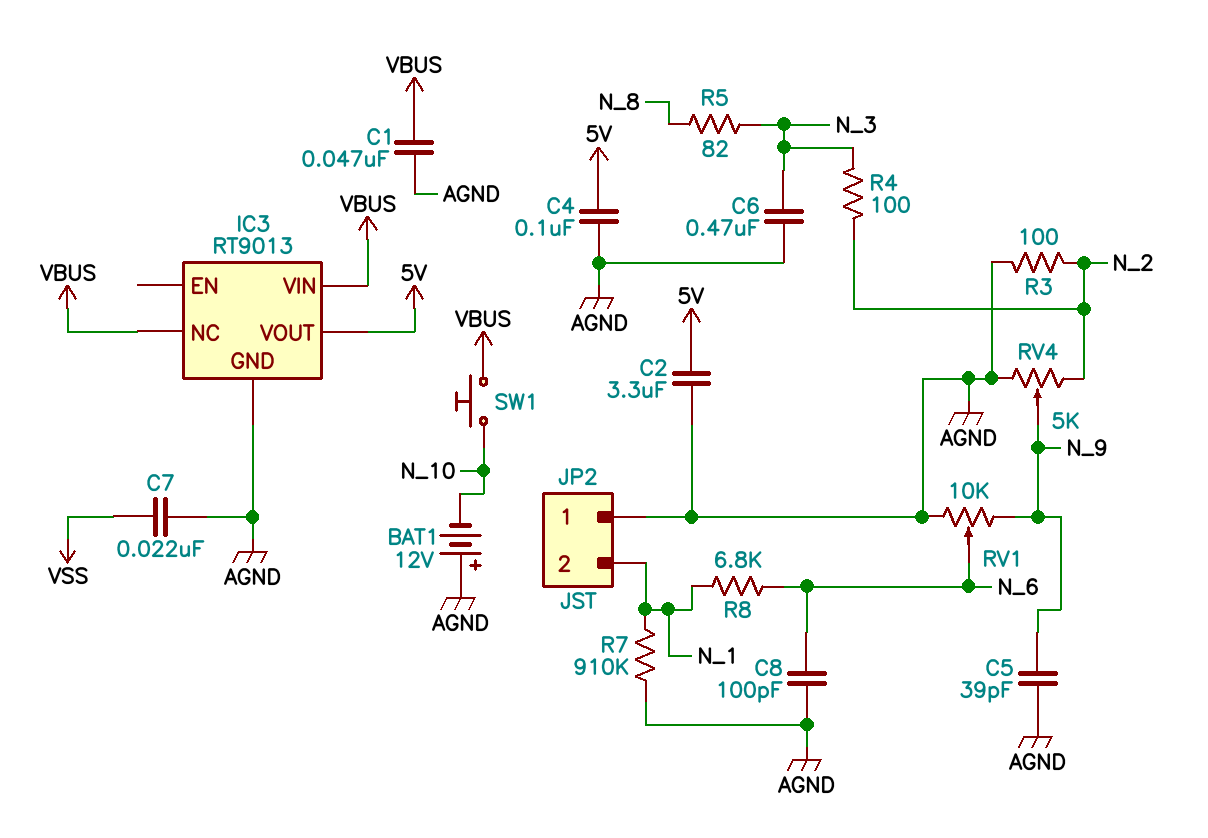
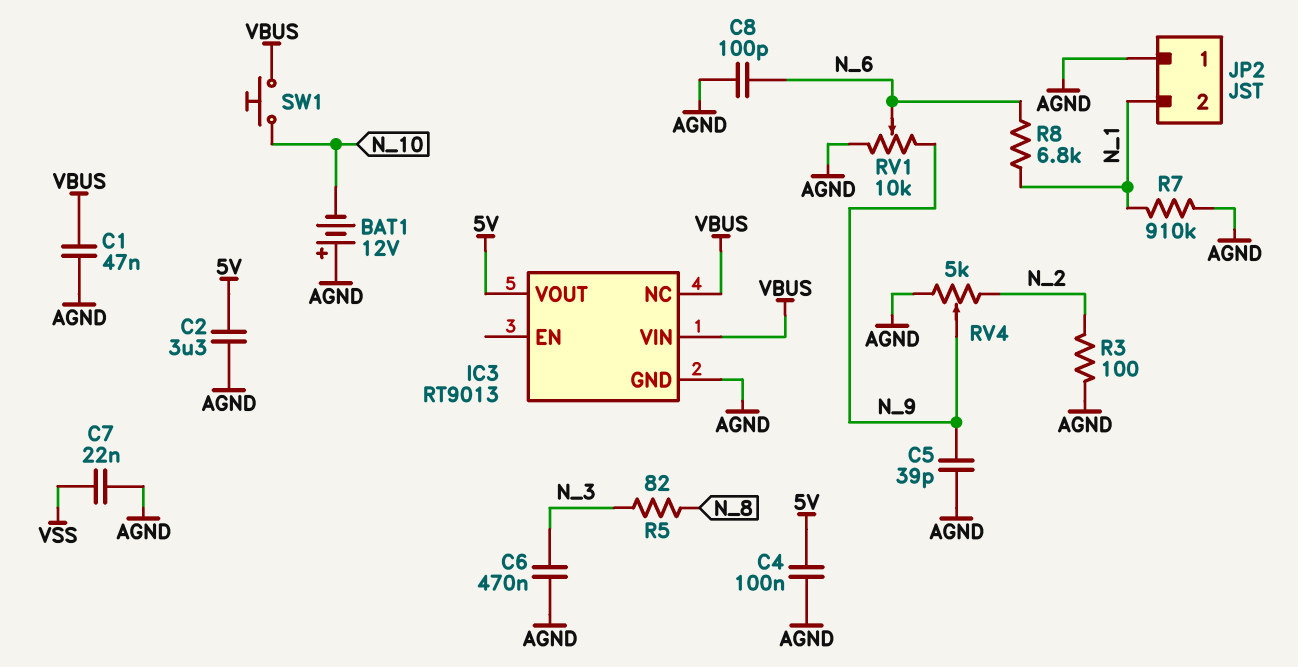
R4: 100 (N_2, N_3) -> none

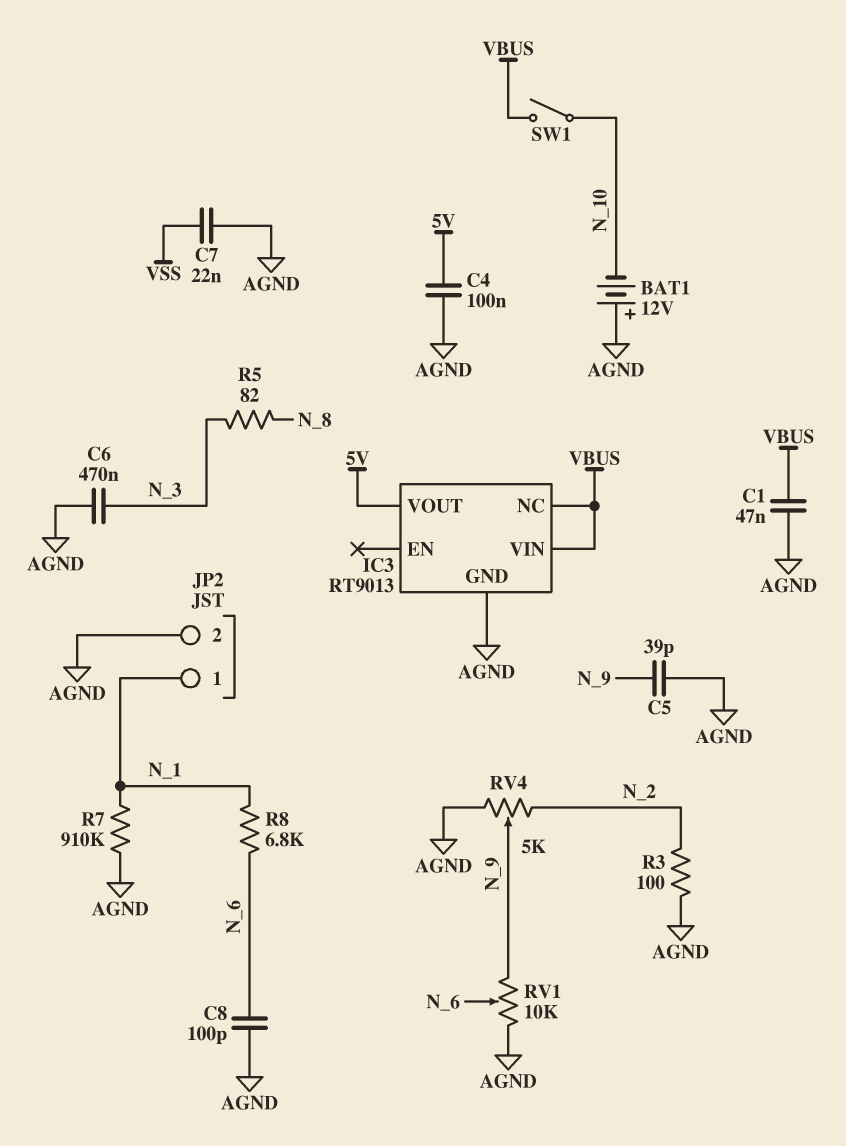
C2: 3.3uF (5V, AGND) -> none
JP2 pin 1: AGND -> N_1
JP2 pin 2: N_1 -> AGND
SW1: button (N_10, VBUS) -> switch (N_10, VBUS)

